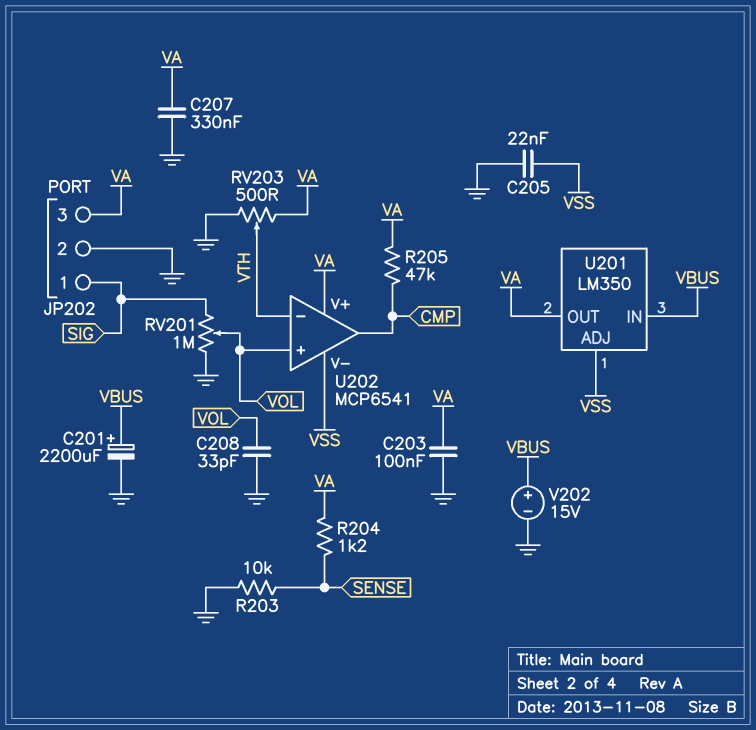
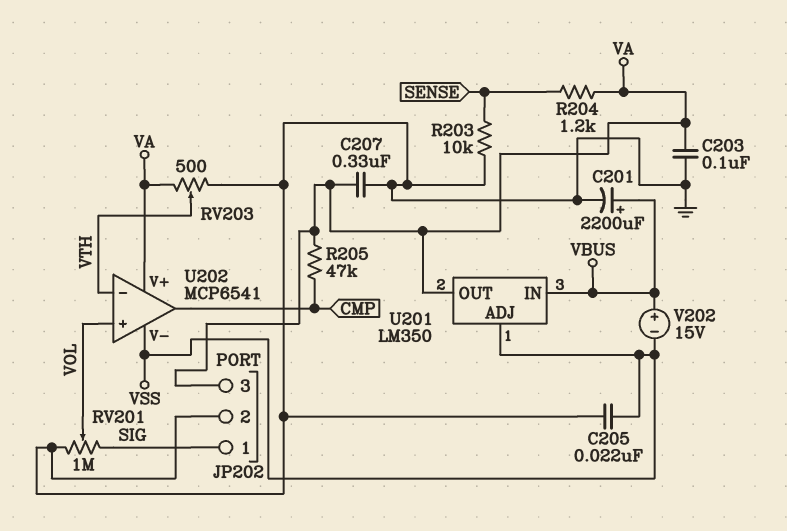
C208: 33pF (GND, VOL) -> none
V202: 15V (plus VBUS, minus GND) -> 15V (plus VBUS, minus VSS)

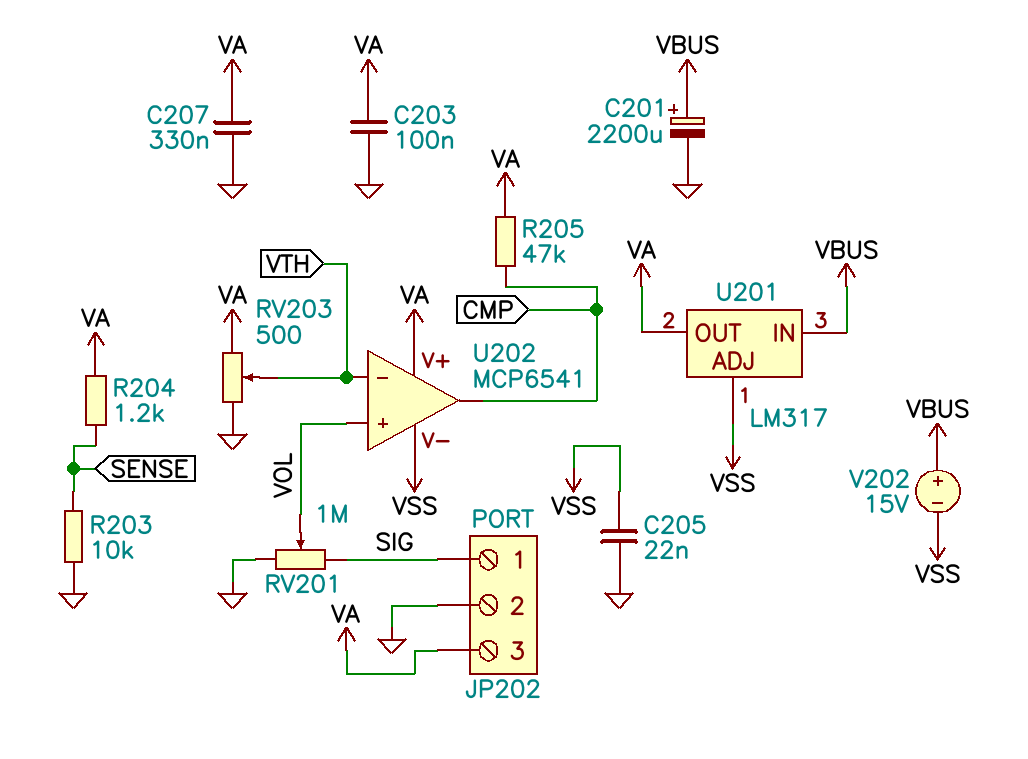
U201: LM350 -> LM317

